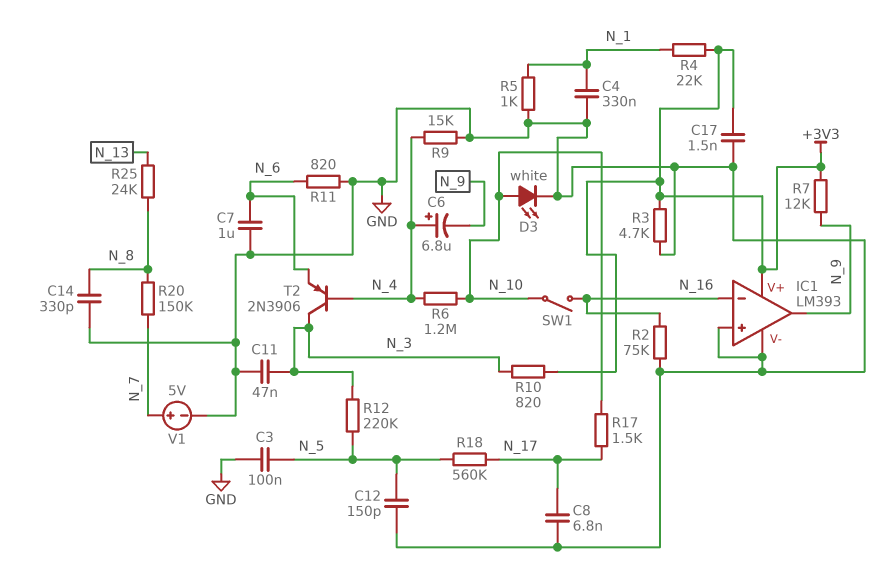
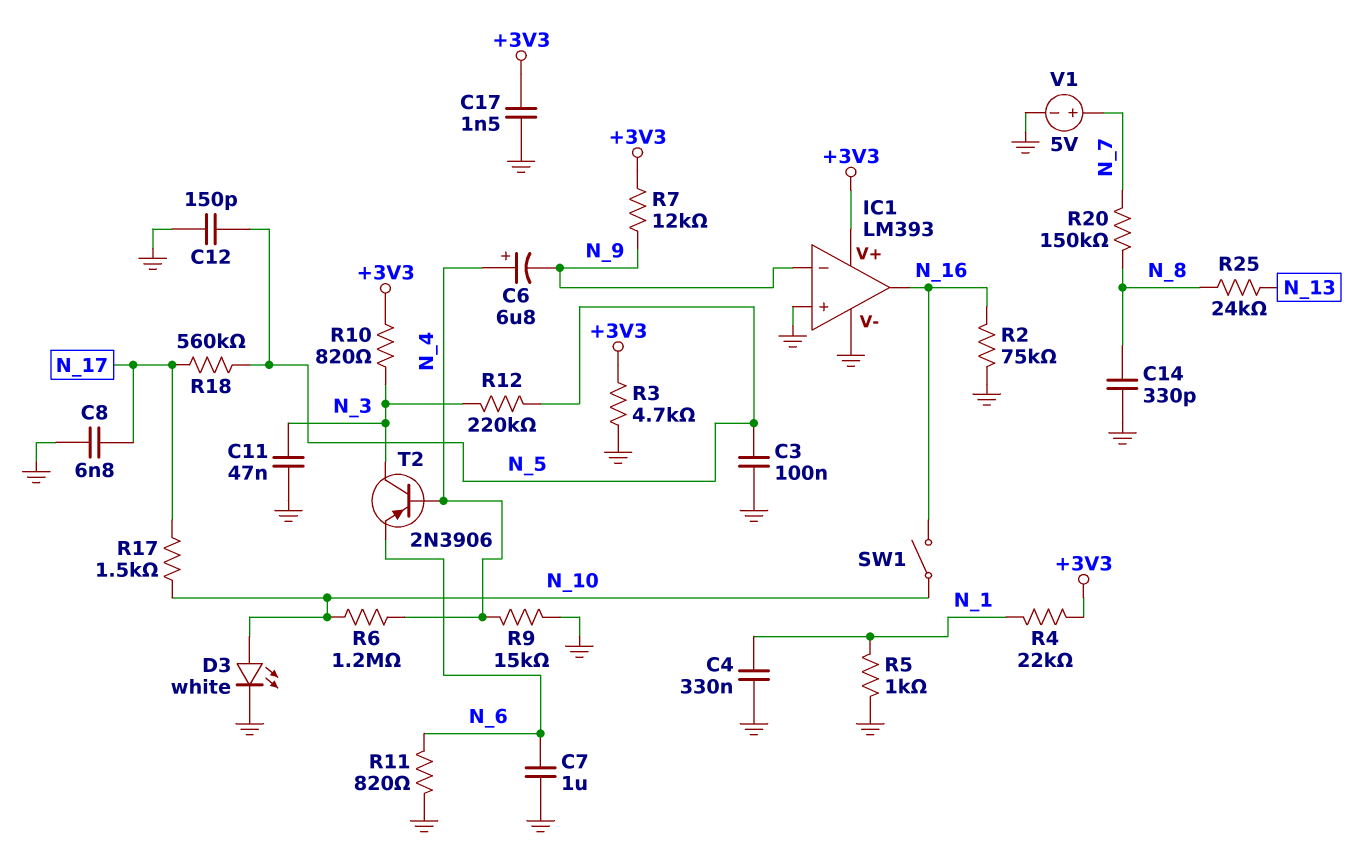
IC1 pin in-: N_16 -> N_9
IC1 pin out: N_9 -> N_16

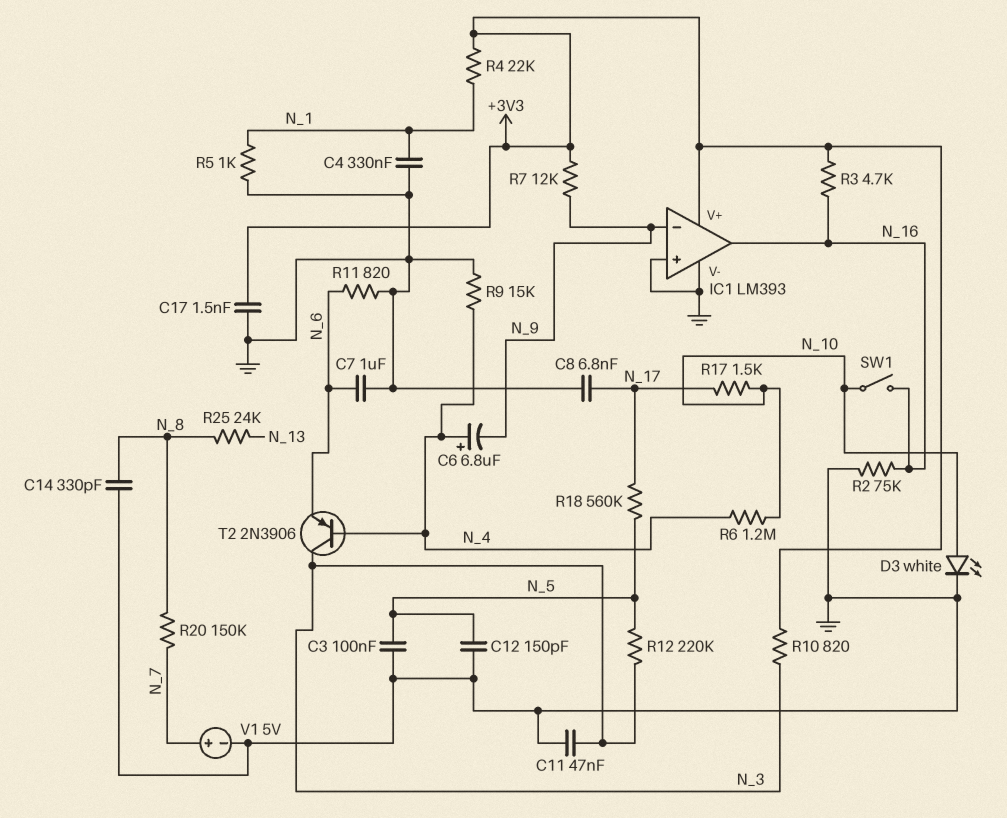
R3: 4.7k (+3V3, GND) -> 4.7k (+3V3, N_16)

